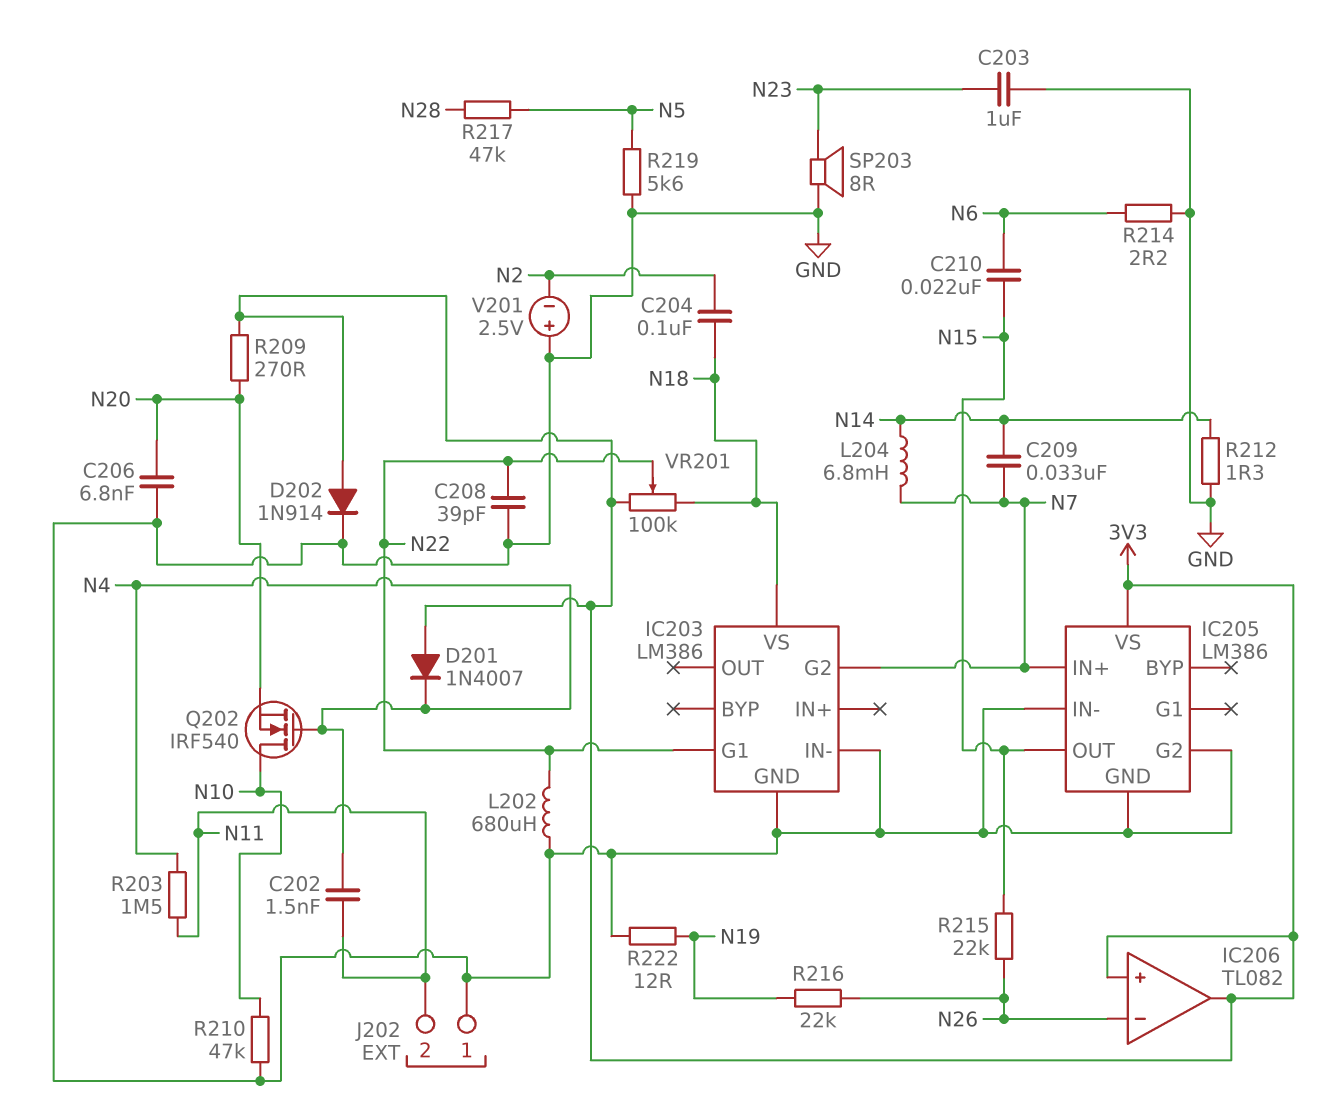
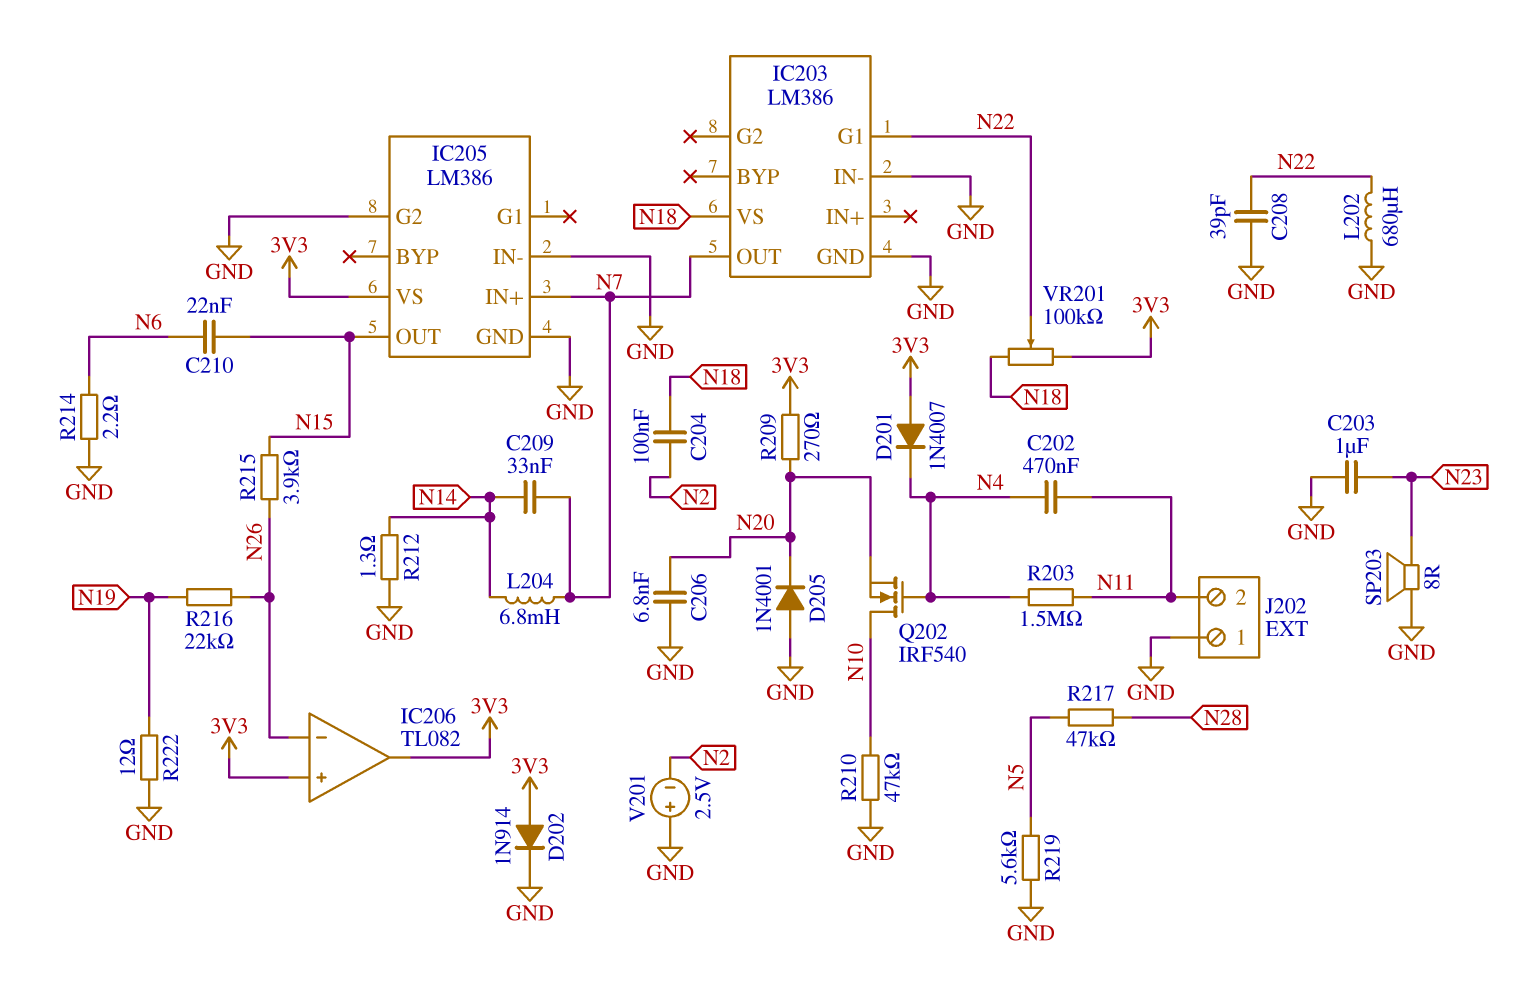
C202: 1.5nF (N4, N11) -> 470nF (N4, N11)
D205: none -> diode 1N4001 (A GND, K N20)
IC203 pin G2: N7 -> none
IC203 pin OUT: none -> N7
R215: 22k (N15, N26) -> 3.9k (N15, N26)

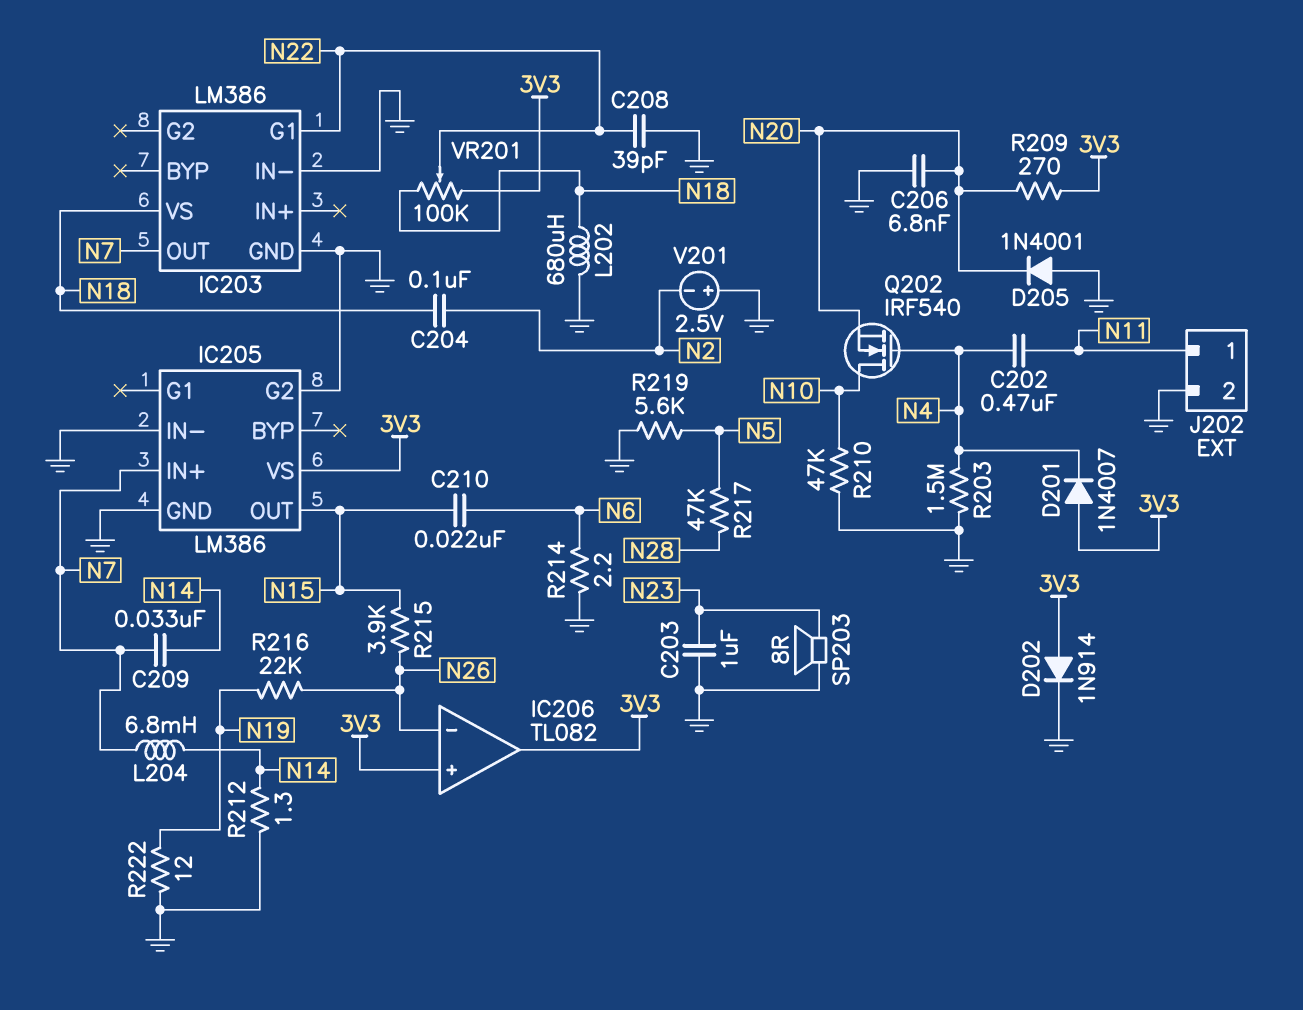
J202 pin 1: GND -> N11
J202 pin 2: N11 -> GND
L202: 680uH (GND, N22) -> 680uH (GND, N18)
R203: 1.5M (N4, N11) -> 1.5M (GND, N4)

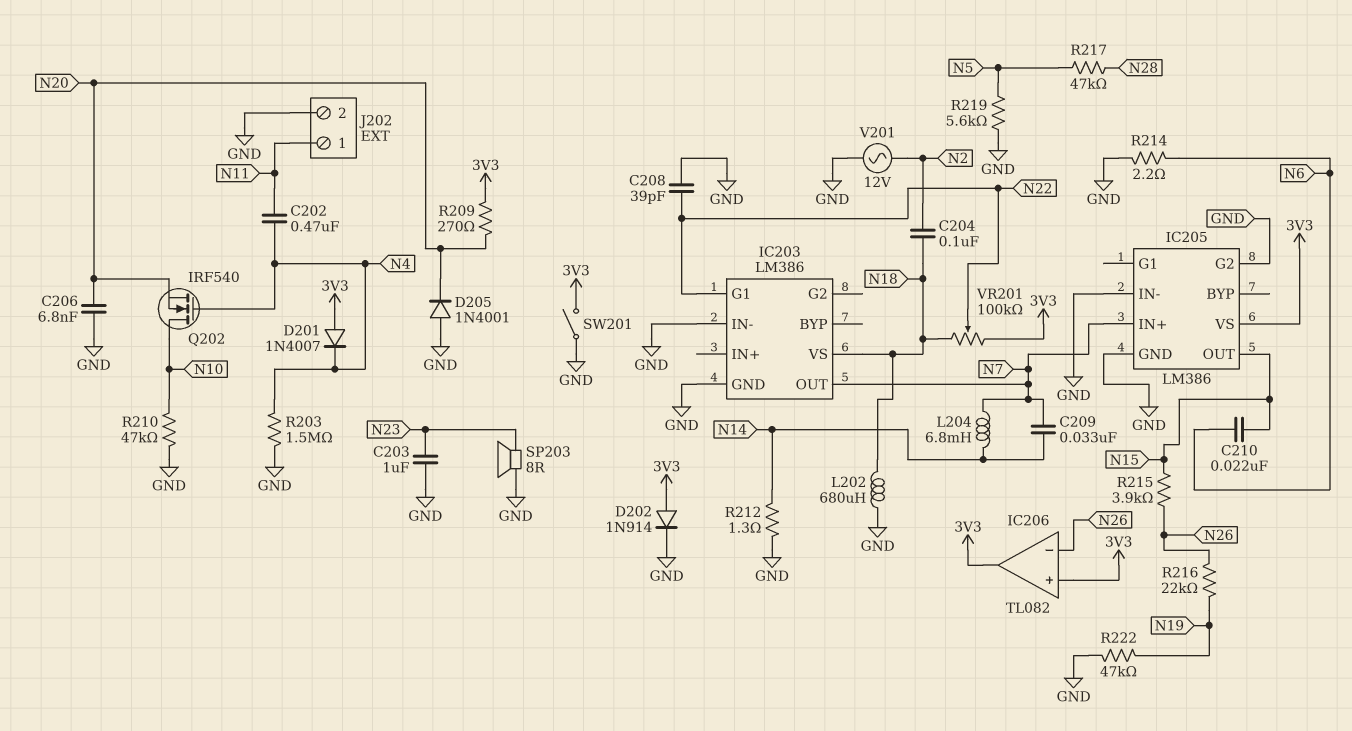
R222: 12 (GND, N19) -> 47k (GND, N19)
SW201: none -> switch (3V3, GND)
V201: 2.5V (plus GND, minus N2) -> AC 12V (GND, N2)

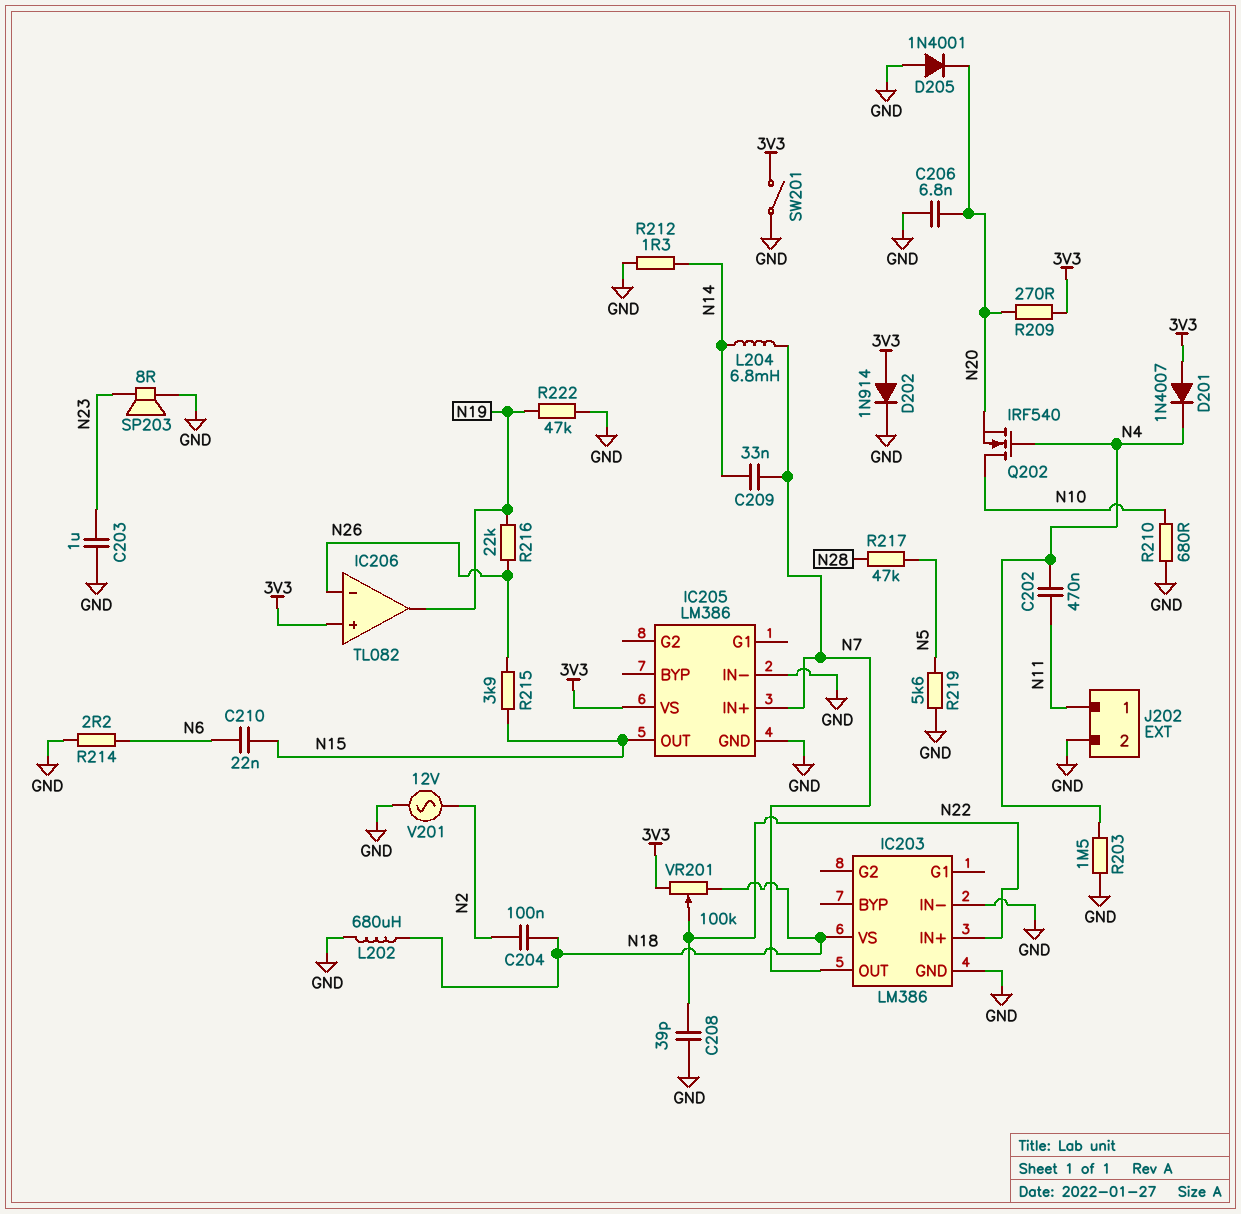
IC203 pin G1: N22 -> none
IC203 pin IN+: none -> N22
IC205 pin G2: GND -> none
IC206 pin out: 3V3 -> N19
R210: 47k (GND, N10) -> 680 (GND, N10)

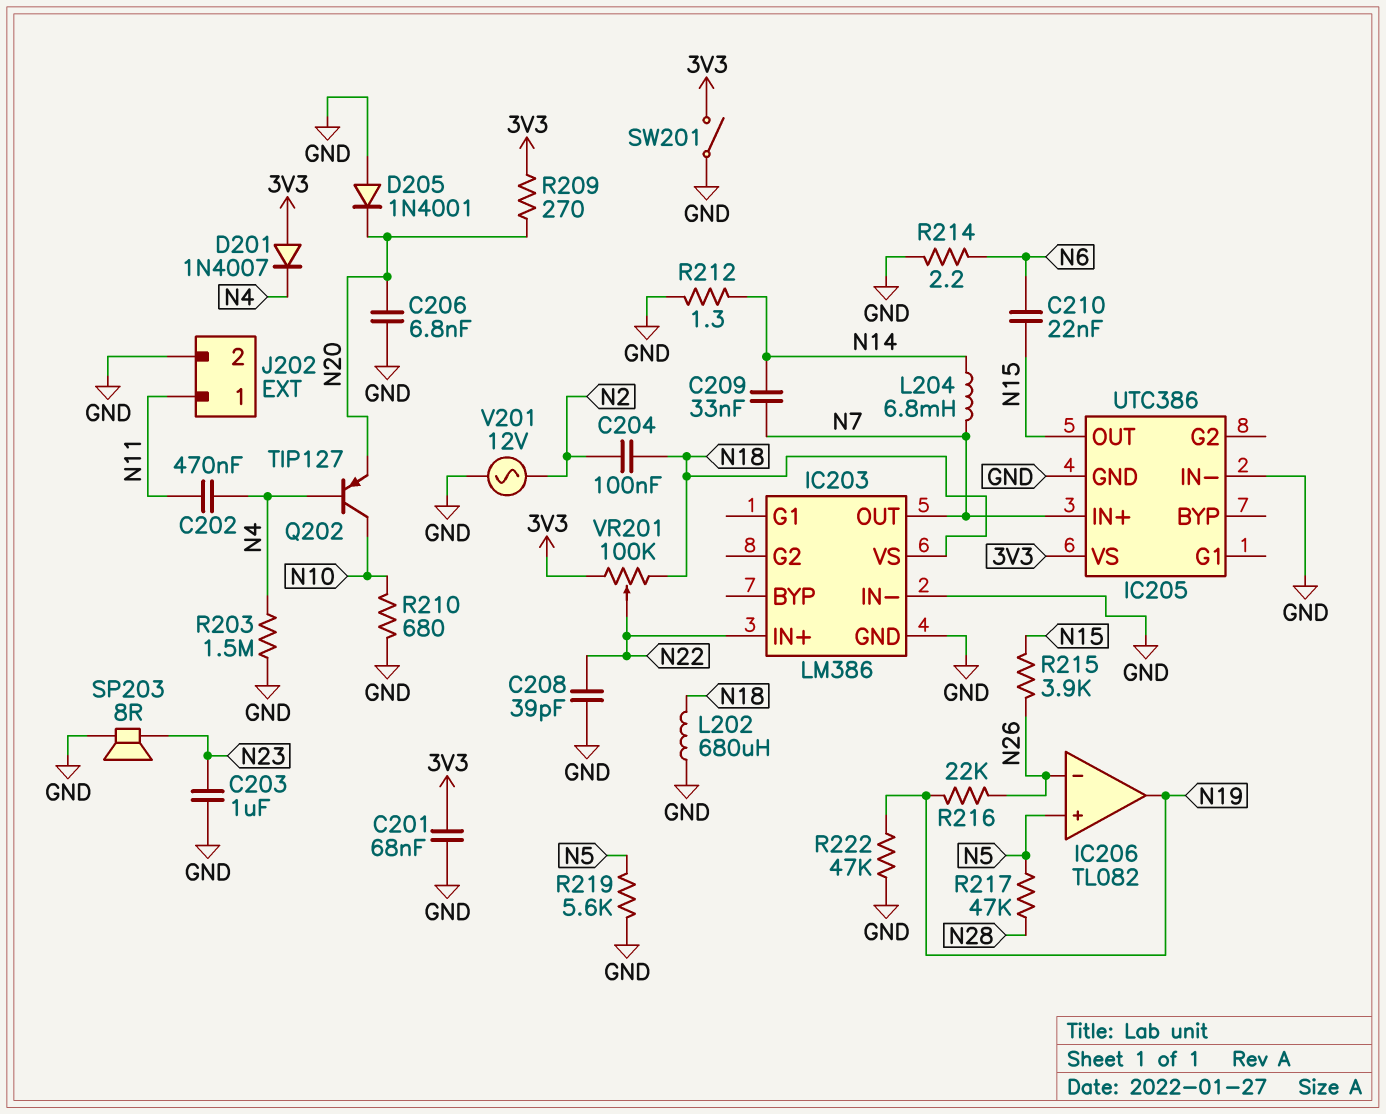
C201: none -> 68nF (3V3, GND)
D202: diode 1N914 (A 3V3, K GND) -> none
IC205: LM386 -> UTC386
IC206 pin in+: 3V3 -> N5
Q202: NMOS IRF540 (G N4, D N10, S N20) -> PNP TIP127 (B N4, C N10, E N20)

